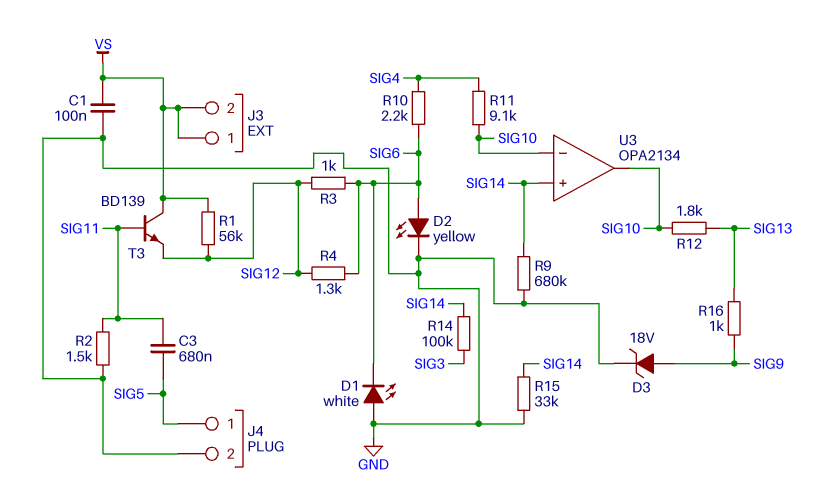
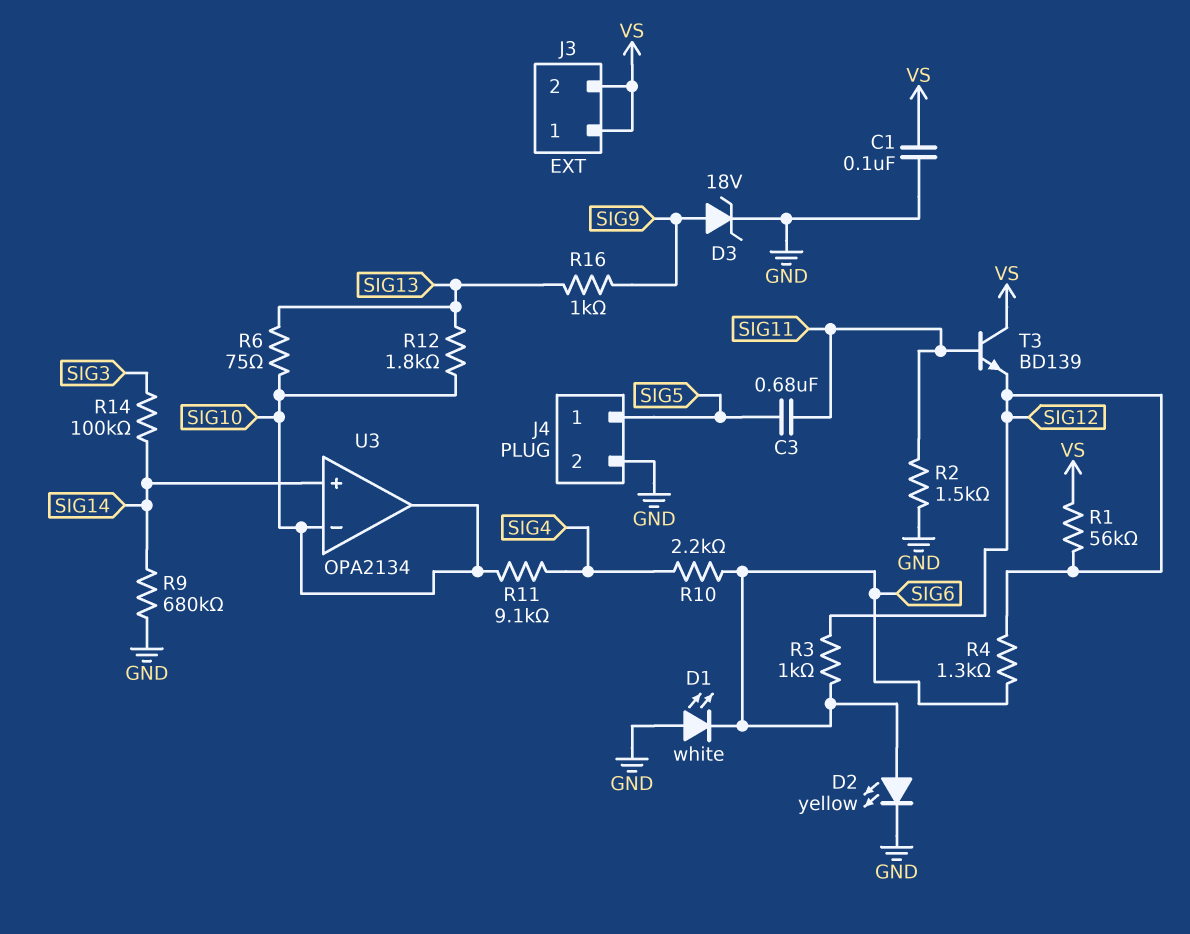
R6: none -> 75 (SIG10, SIG13)
R15: 33k (GND, SIG14) -> none

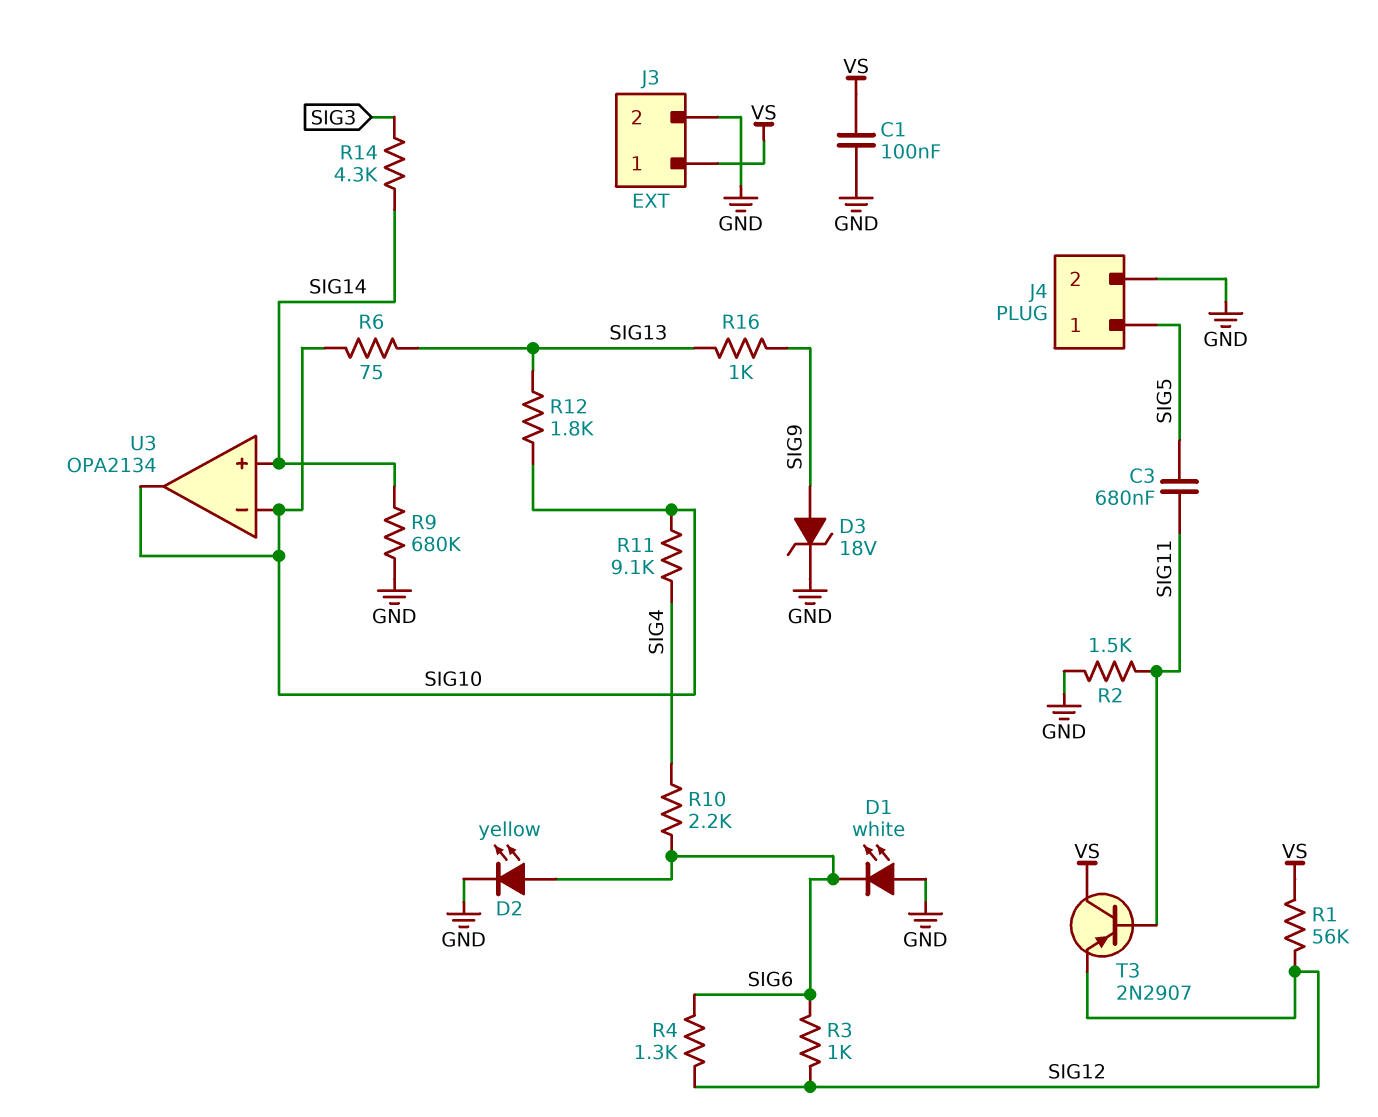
J3 pin 2: VS -> GND
R14: 100k (SIG3, SIG14) -> 4.3k (SIG3, SIG14)
T3: NPN BD139 (B SIG11, C VS, E SIG12) -> PNP 2N2907 (B SIG11, C VS, E SIG12)

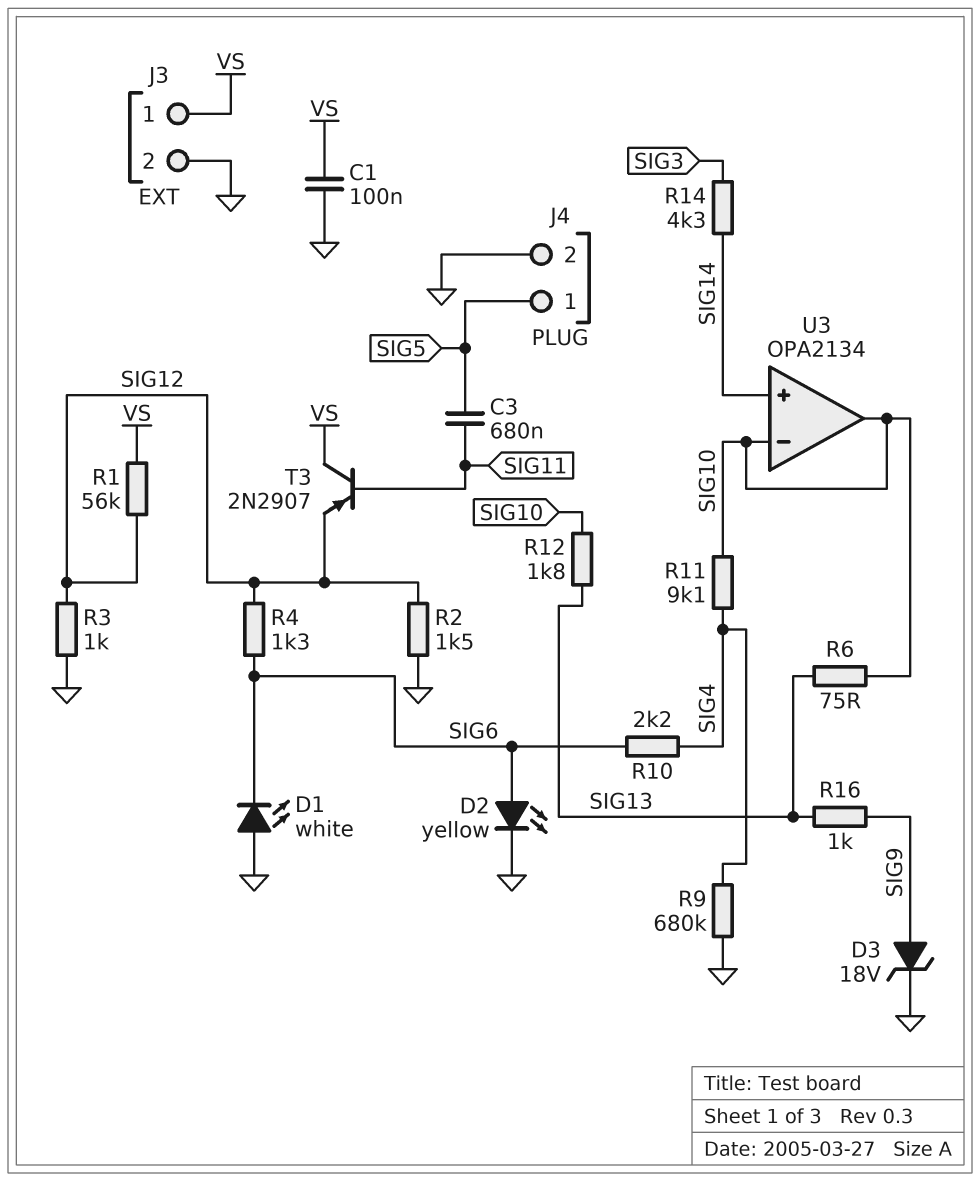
R2: 1.5k (GND, SIG11) -> 1.5k (GND, SIG12)
R3: 1k (SIG6, SIG12) -> 1k (GND, SIG12)
R9: 680k (GND, SIG14) -> 680k (GND, SIG4)

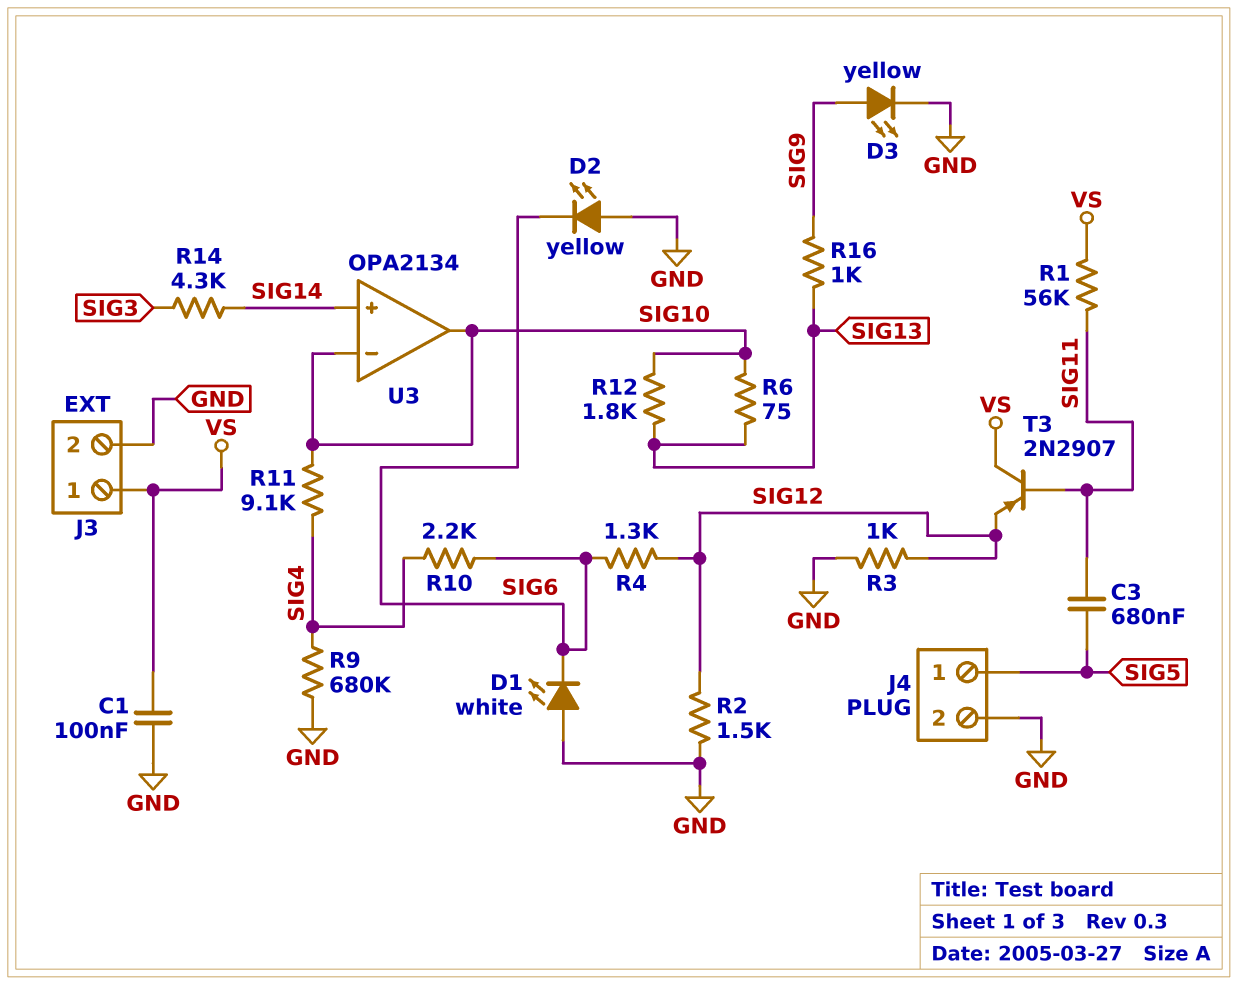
D2: LED yellow (A SIG6, K GND) -> LED yellow (A GND, K SIG6)
D3: zener 18V (A SIG9, K GND) -> LED yellow (A SIG9, K GND)
R1: 56k (SIG12, VS) -> 56k (SIG11, VS)

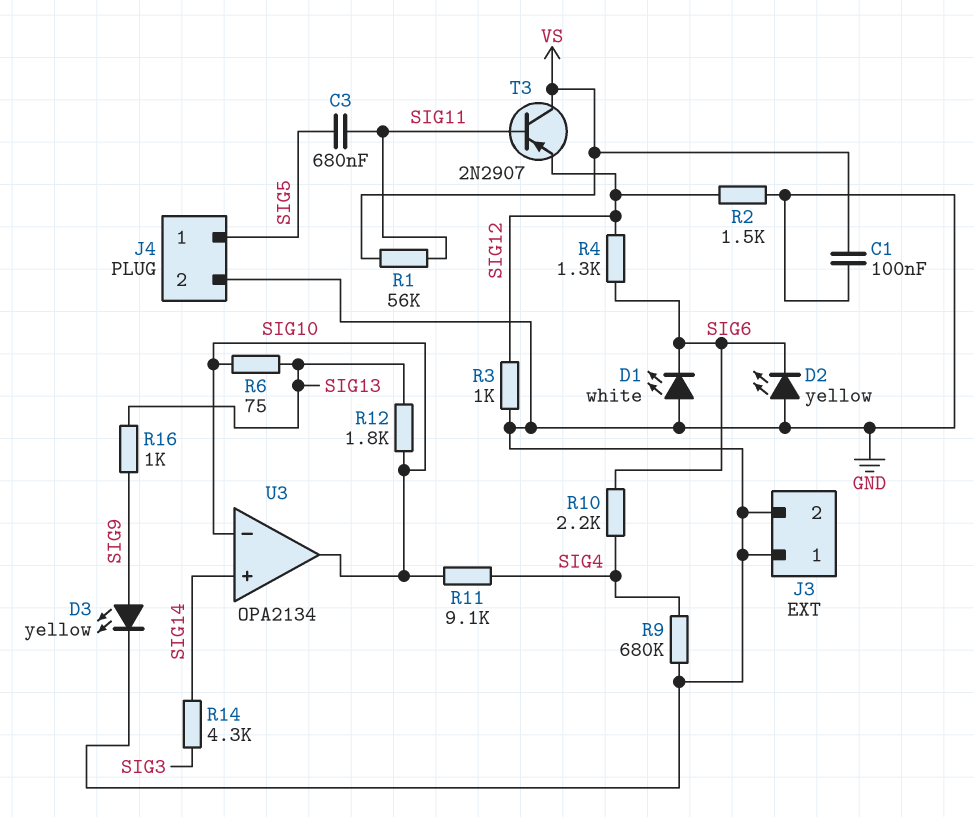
J3 pin 1: VS -> GND

